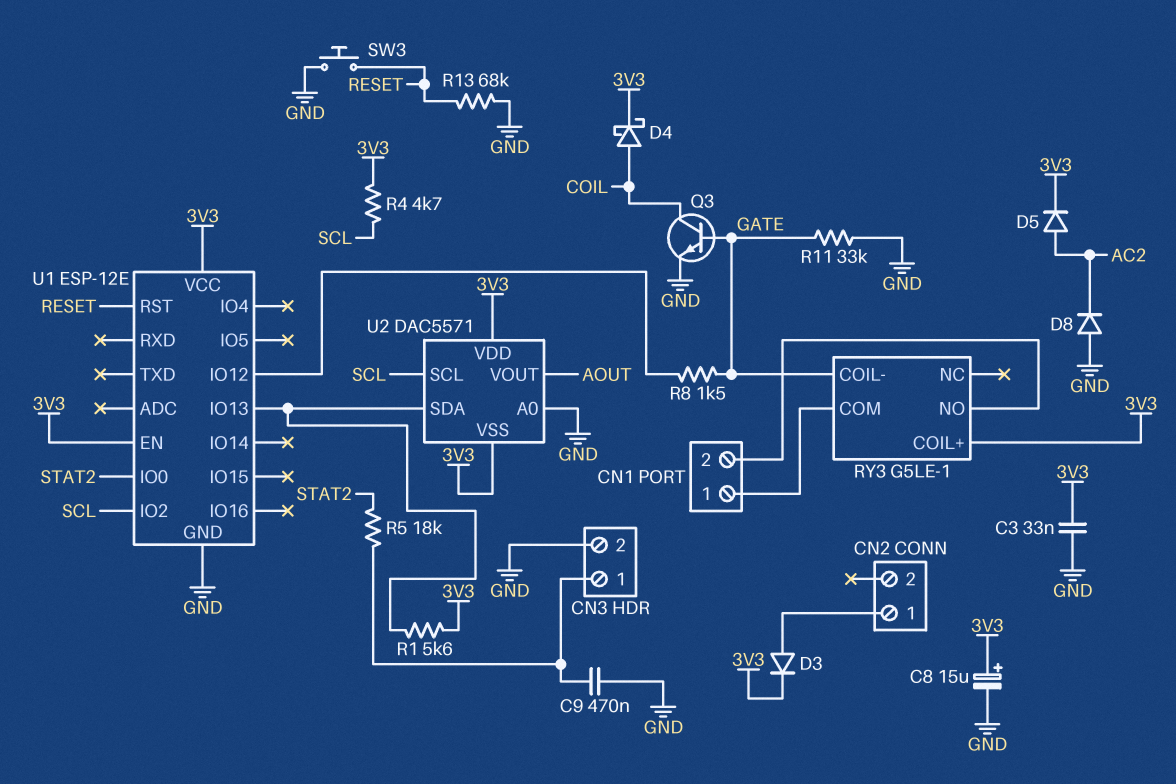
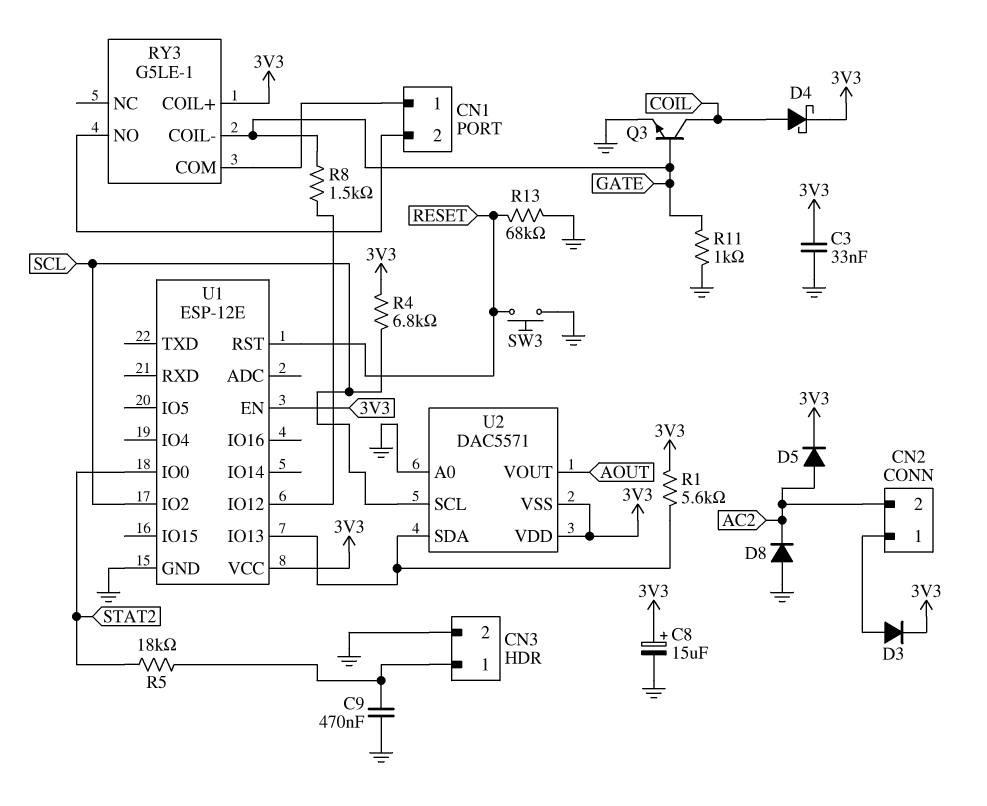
CN2 pin 2: none -> AC2
R4: 4.7k (3V3, SCL) -> 6.8k (3V3, SCL)
R11: 33k (GATE, GND) -> 1k (GATE, GND)

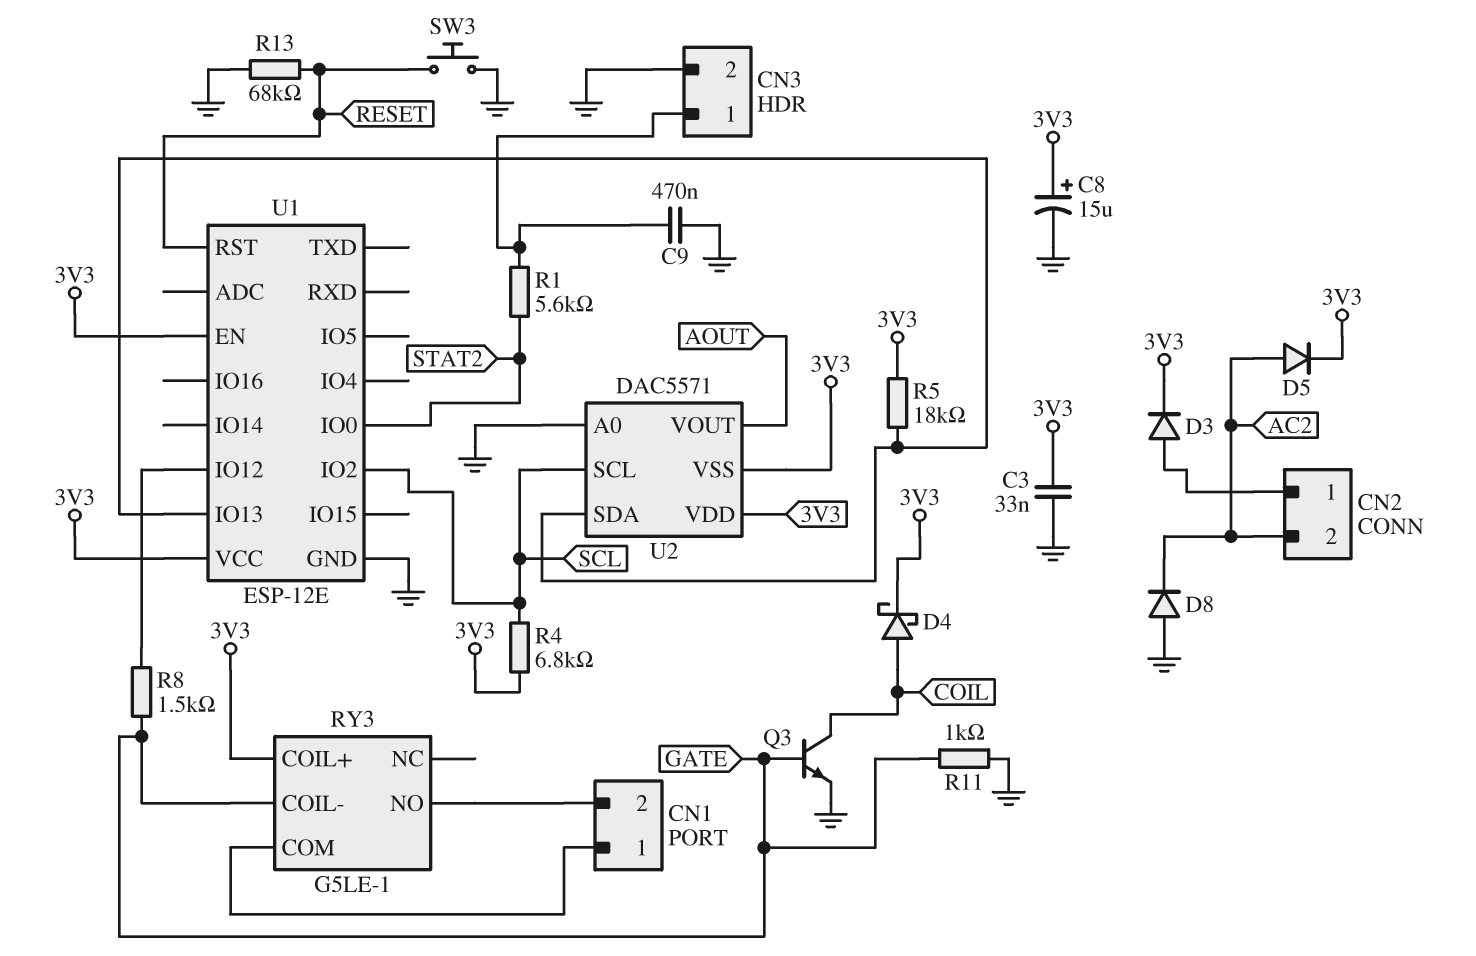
R1: 5.6k (3V3, U1/IO13) -> 5.6k (CN3/1, STAT2)
R5: 18k (CN3/1, STAT2) -> 18k (3V3, U1/IO13)

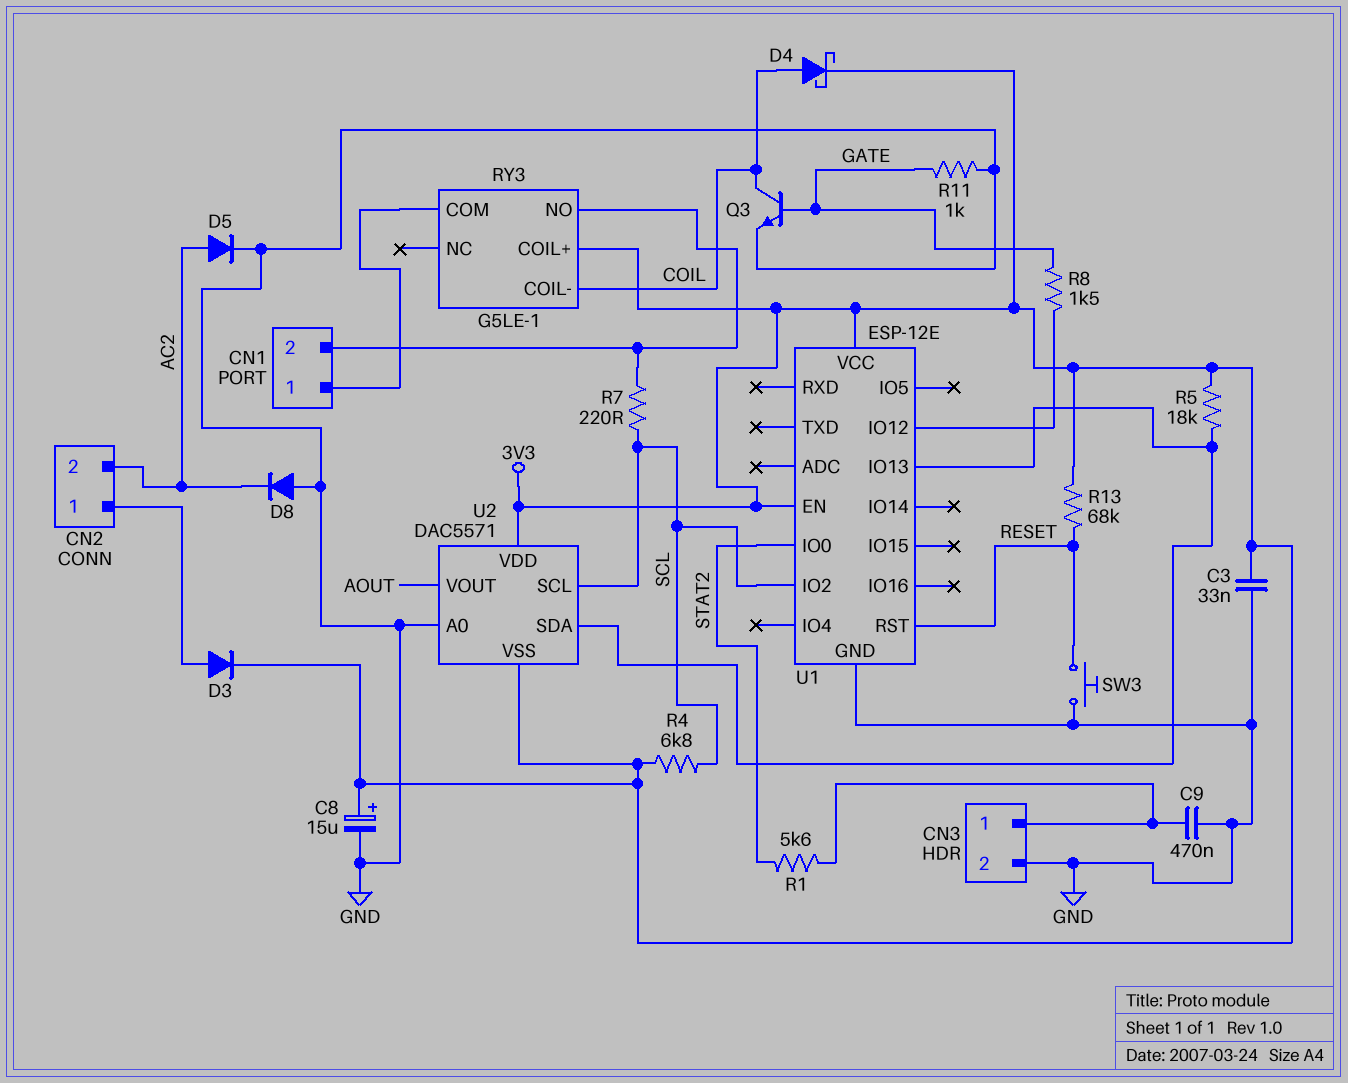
D5: diode (A AC2, K 3V3) -> diode (A AC2, K GND)
R7: none -> 220 (CN1/2, SCL)
R13: 68k (GND, RESET) -> 68k (3V3, RESET)
RY3 pin COIL-: GATE -> COIL

